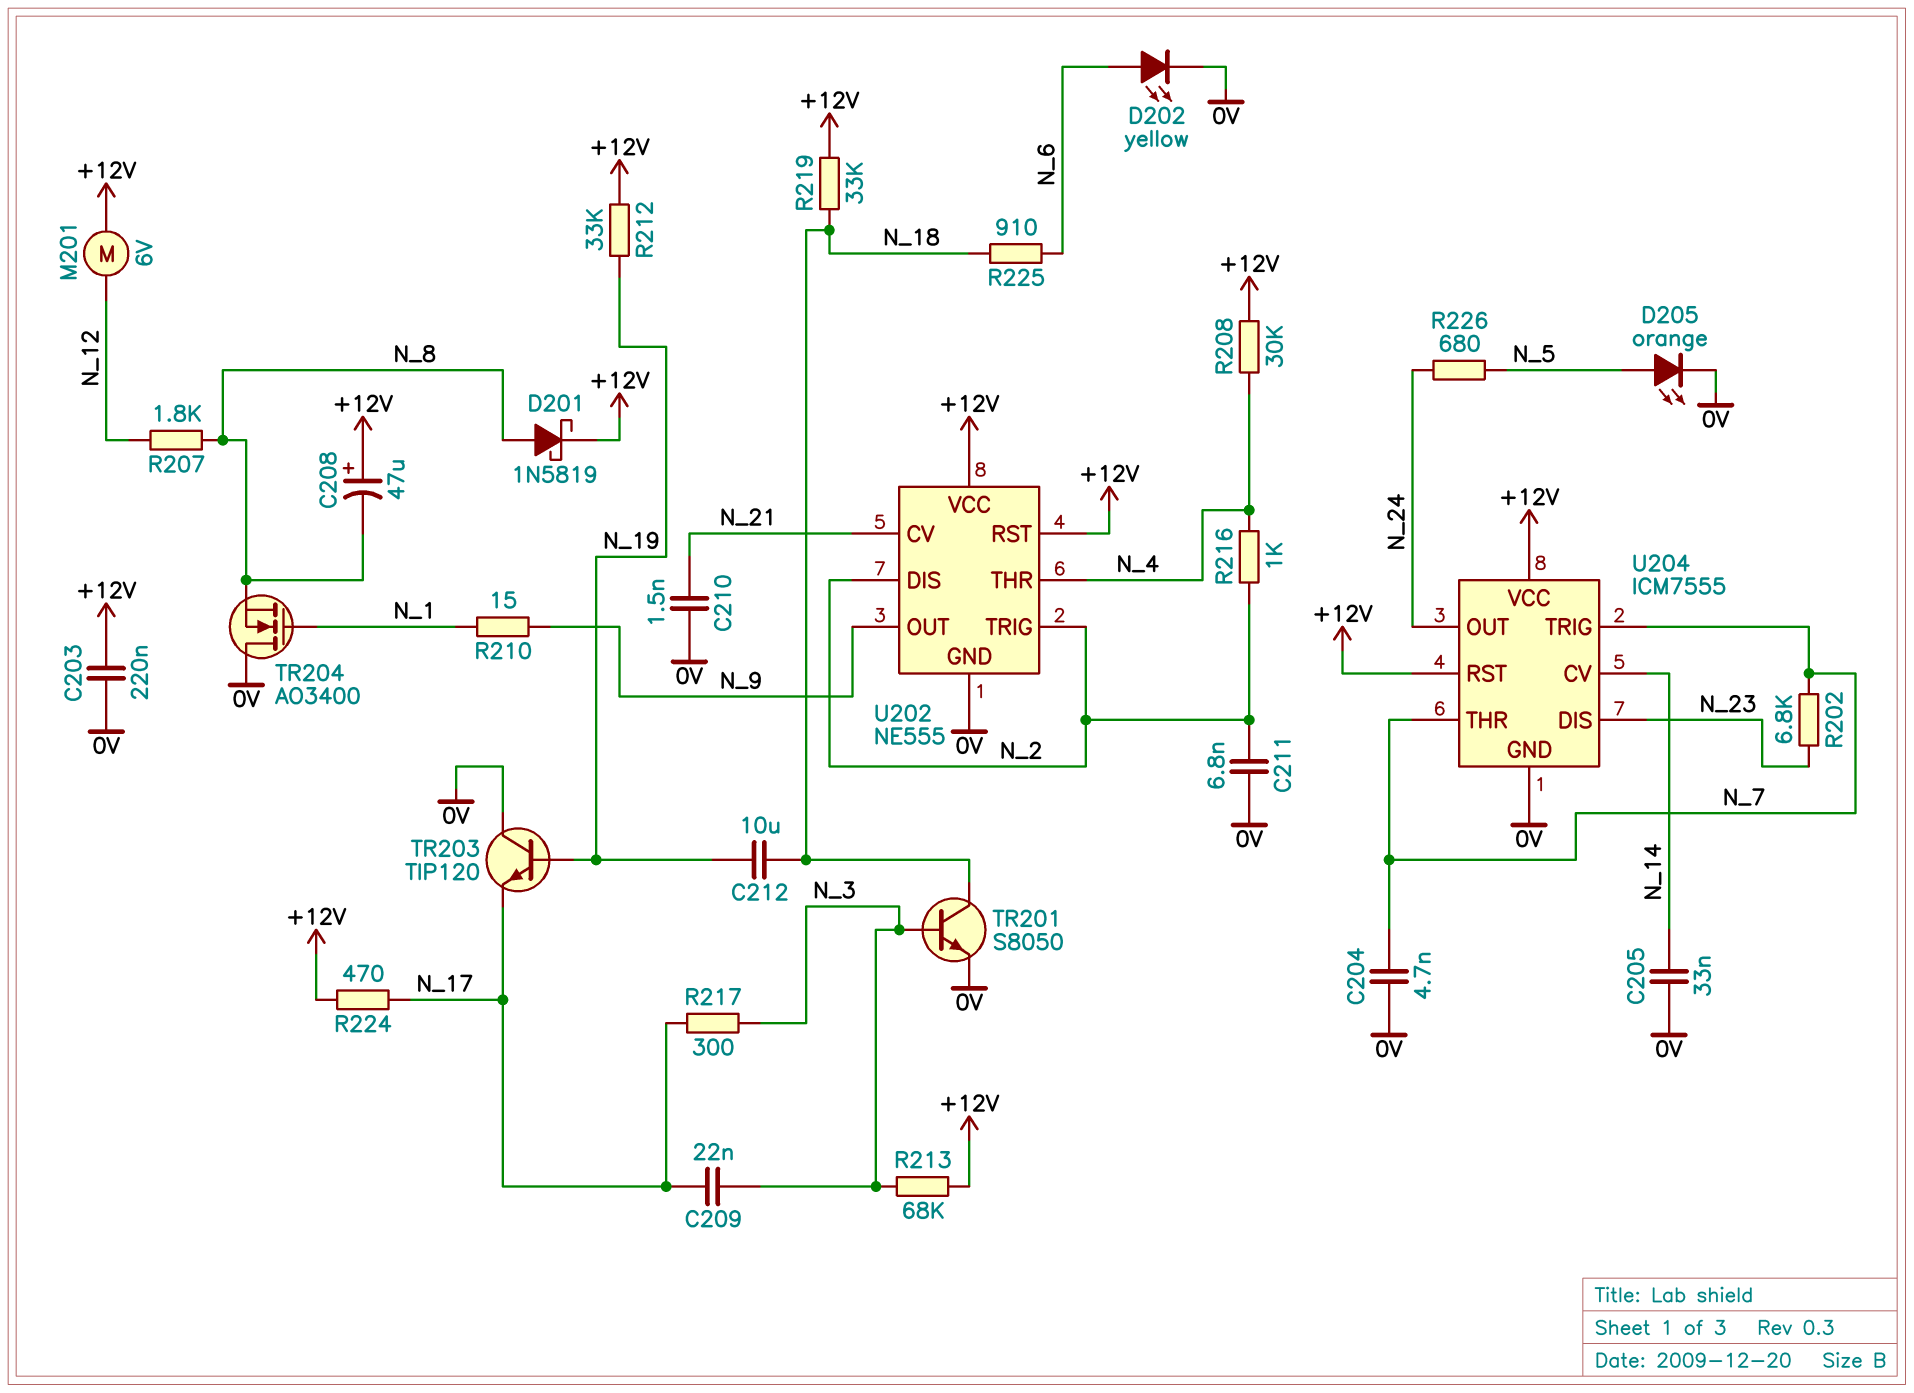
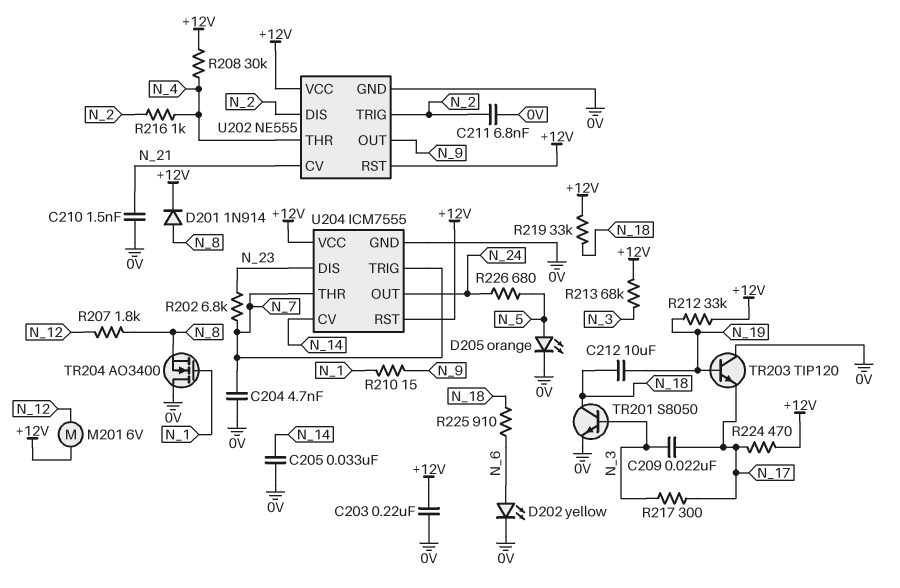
C208: 47uF (plus +12V, minus N_8) -> none
D201: schottky 1N5819 (A N_8, K +12V) -> diode 1N914 (A N_8, K +12V)

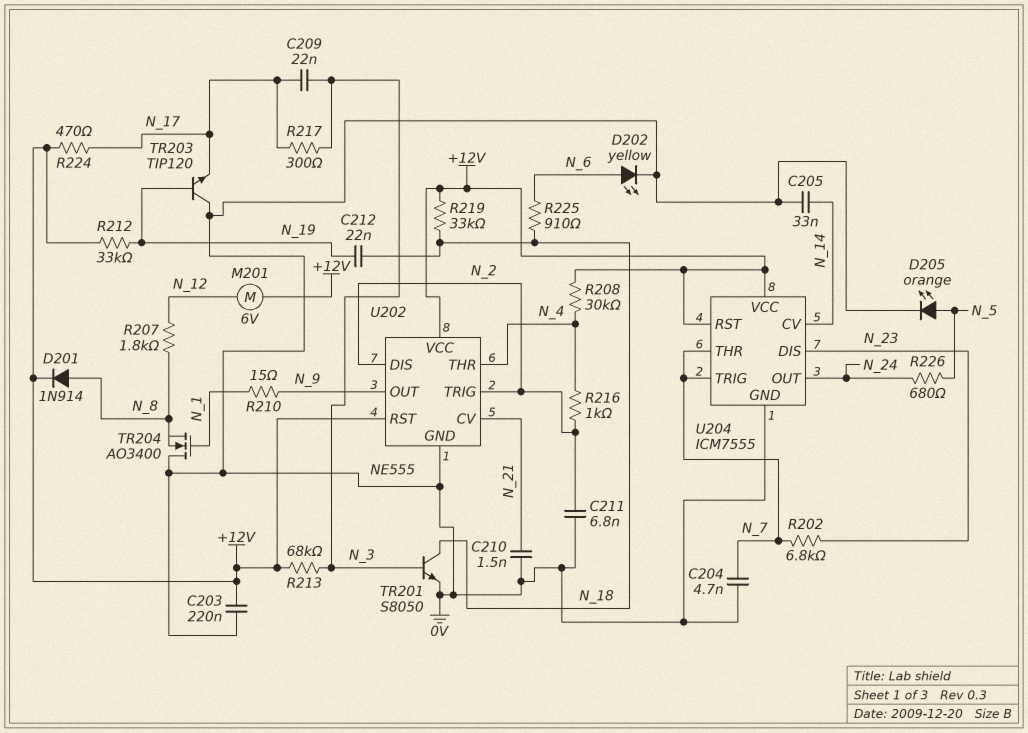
C212: 10uF (N_18, N_19) -> 22nF (N_18, N_19)

